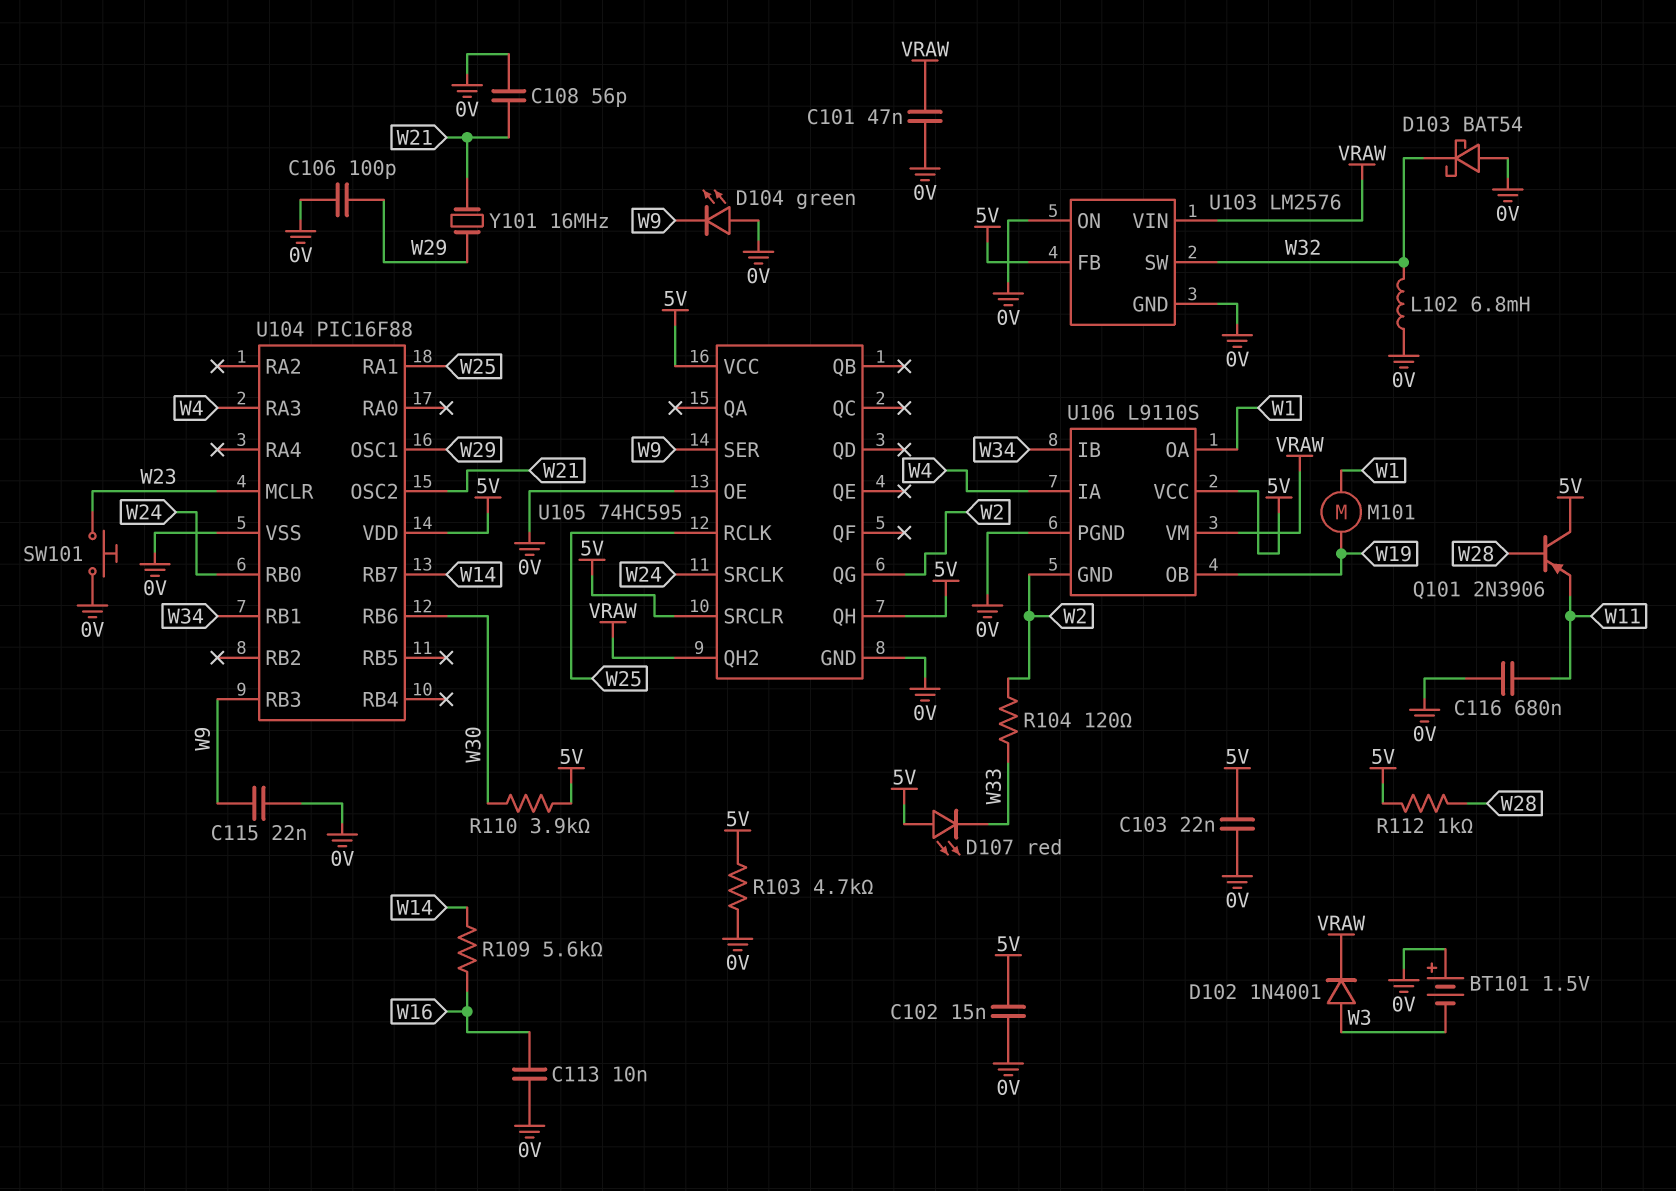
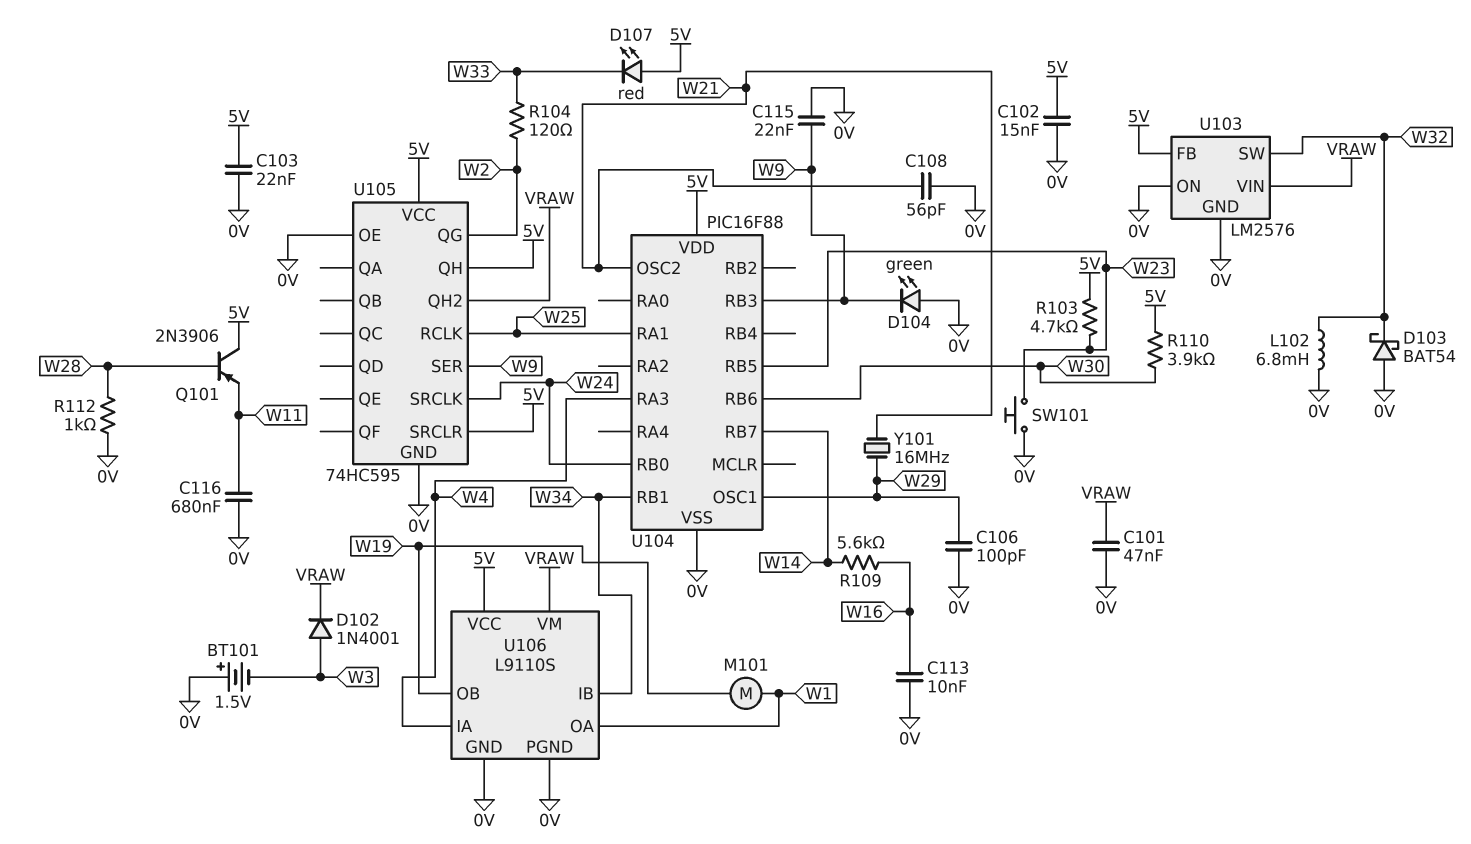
R103: 4.7k (0V, 5V) -> 4.7k (5V, W23)
R112: 1k (5V, W28) -> 1k (0V, W28)
U104 pin MCLR: W23 -> none
U104 pin RB5: none -> W23
U106 pin GND: W2 -> 0V

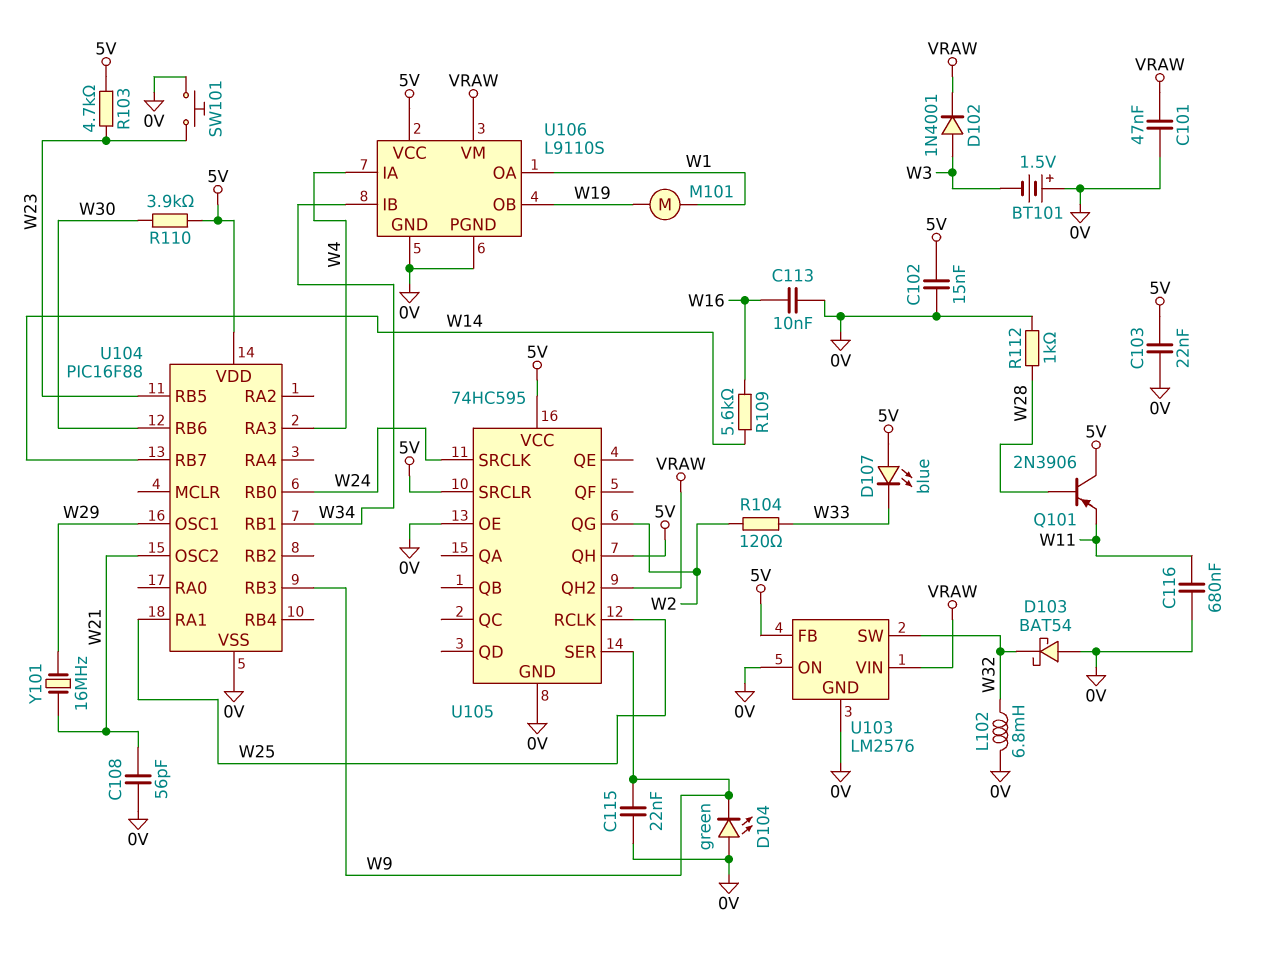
C106: 100pF (0V, W29) -> none
D107: LED red (A 5V, K W33) -> LED blue (A 5V, K W33)

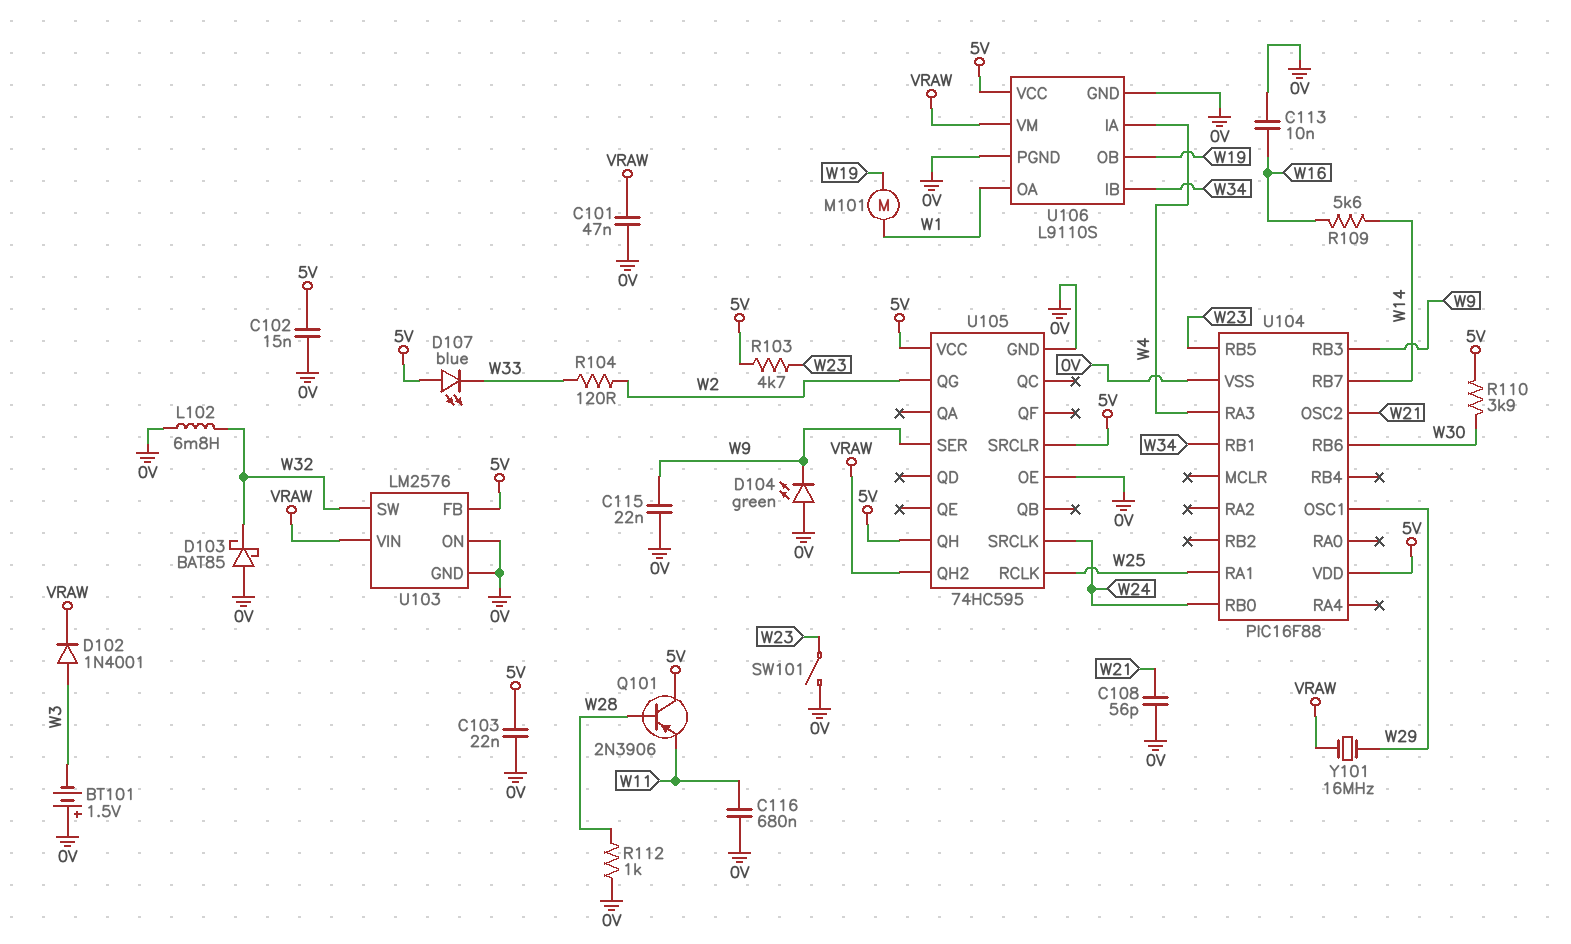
D103: schottky BAT54 (A 0V, K W32) -> schottky BAT85 (A 0V, K W32)
SW101: button (0V, W23) -> switch (0V, W23)
Y101: 16MHz (W21, W29) -> 16MHz (VRAW, W29)

